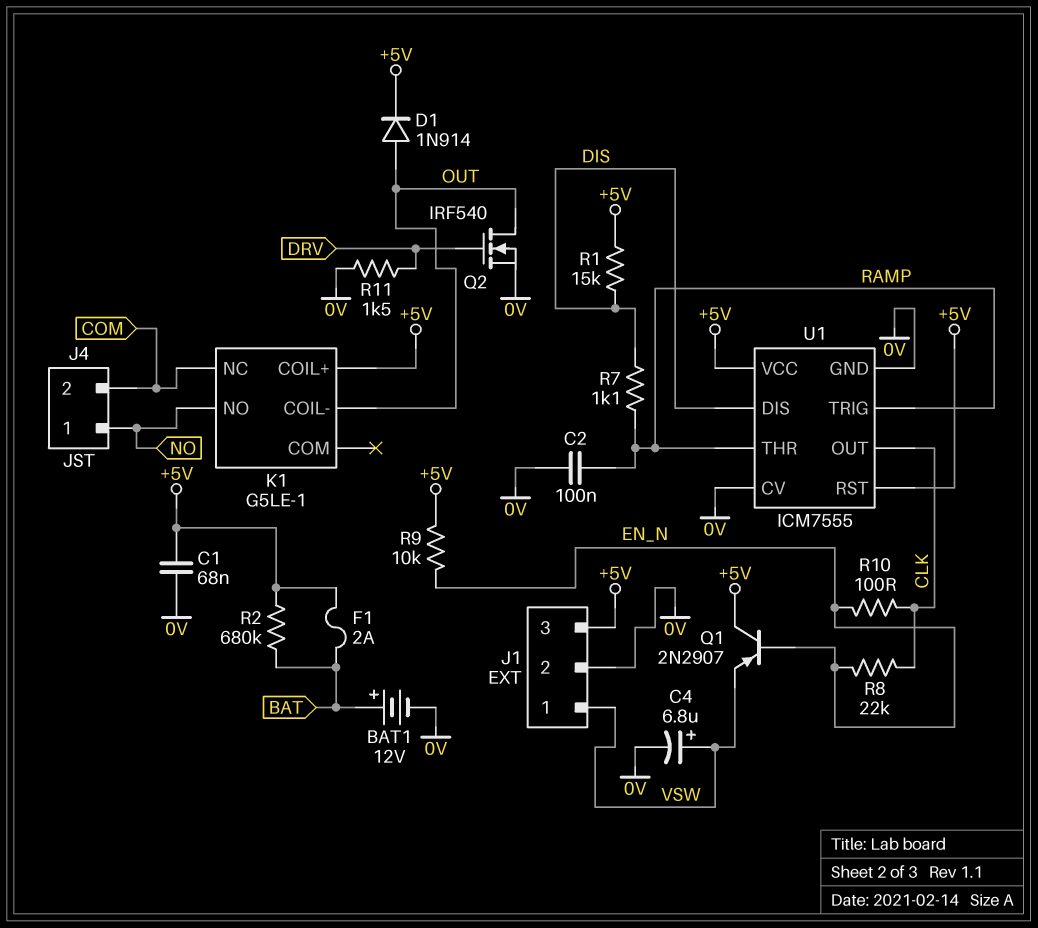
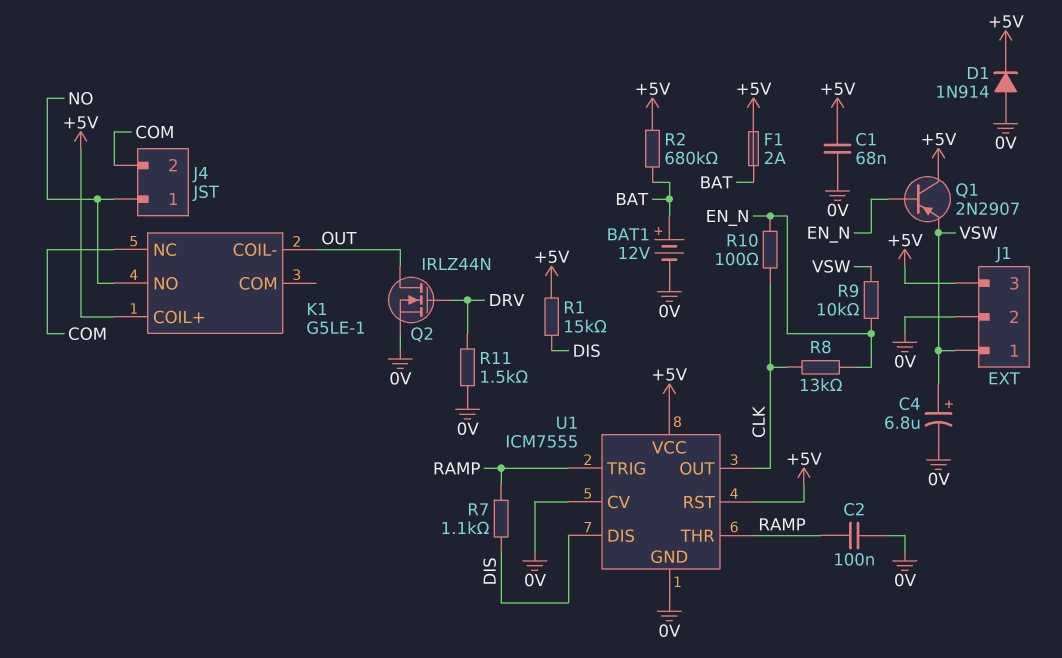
D1: diode 1N914 (A OUT, K +5V) -> diode 1N914 (A 0V, K +5V)
Q2: NMOS IRF540 (G DRV, D OUT, S 0V) -> NMOS IRLZ44N (G DRV, D OUT, S 0V)
R8: 22k (CLK, EN_N) -> 13k (CLK, EN_N)
R9: 10k (+5V, EN_N) -> 10k (EN_N, VSW)

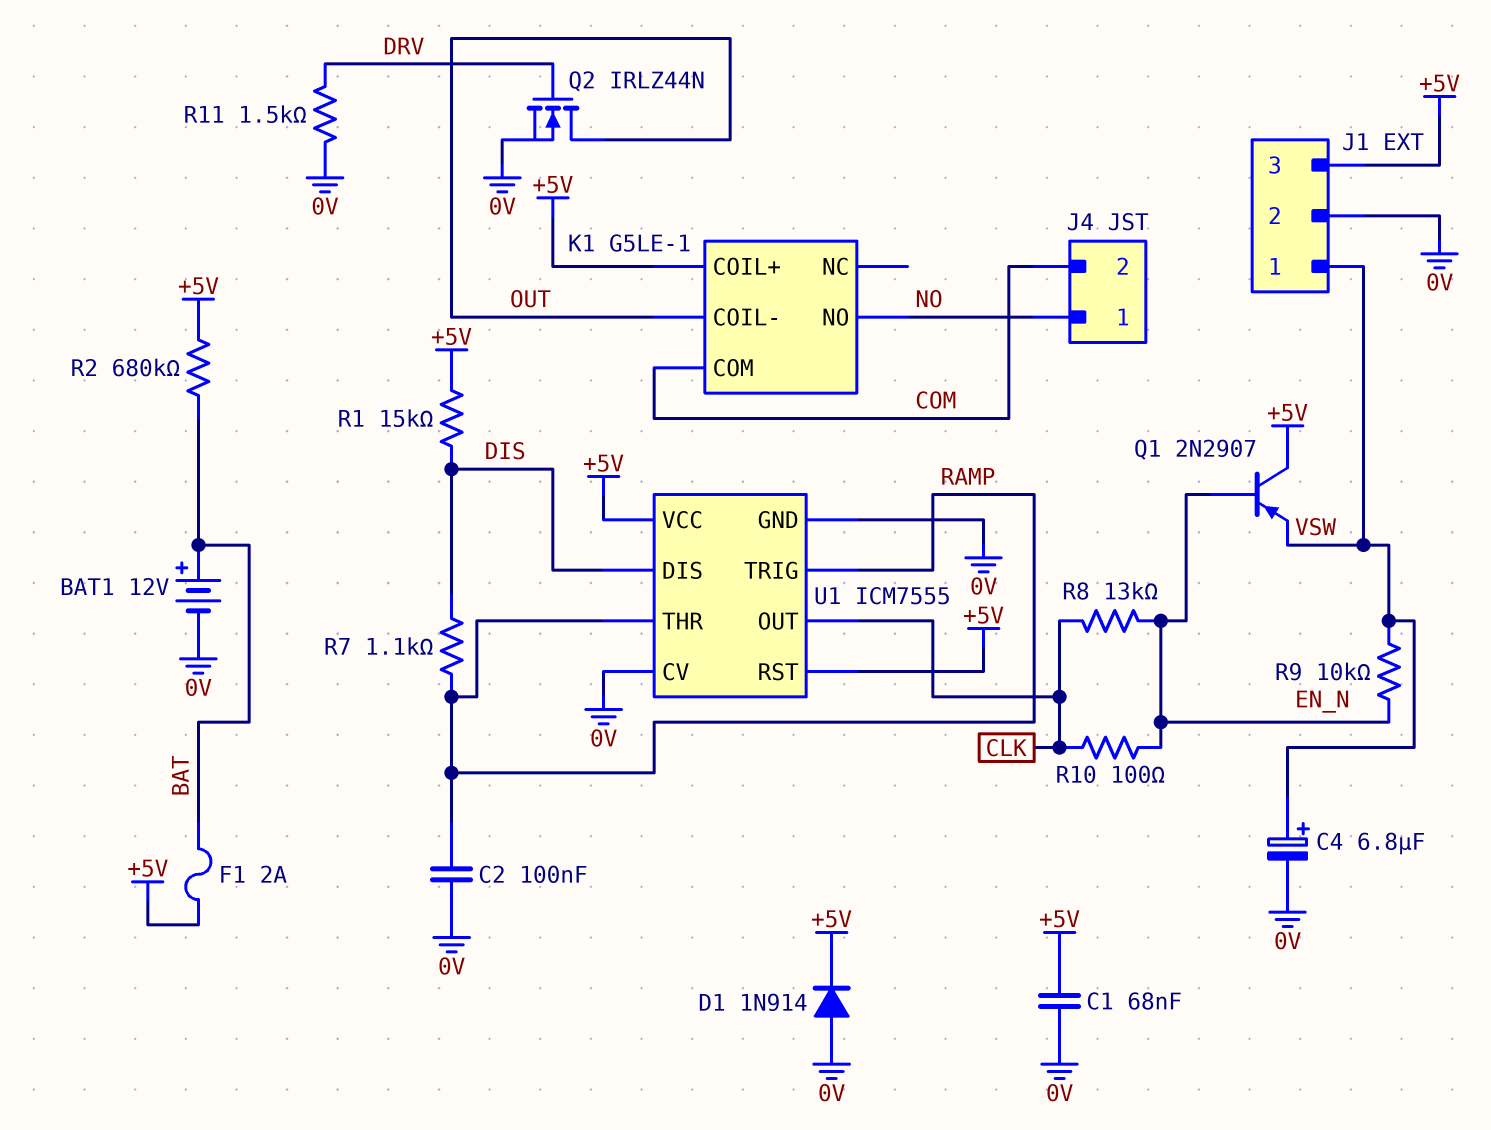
K1 pin COM: none -> COM
K1 pin NC: COM -> none

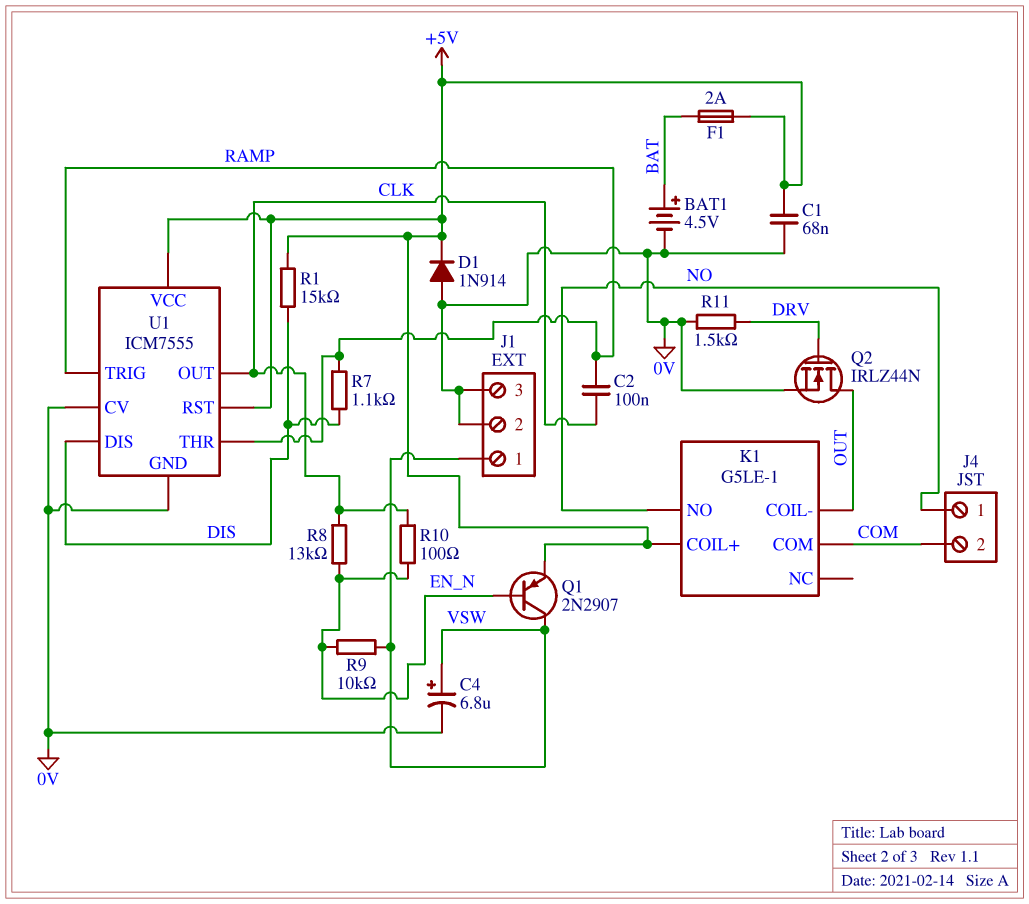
BAT1: 12V (plus BAT, minus 0V) -> 4.5V (plus BAT, minus 0V)
C2: 100nF (0V, RAMP) -> 100nF (CLK, RAMP)
J1 pin 3: +5V -> 0V
Q1: PNP 2N2907 (B EN_N, C +5V, E VSW) -> PNP 2N2907 (B EN_N, C VSW, E +5V)
R2: 680k (+5V, BAT) -> none

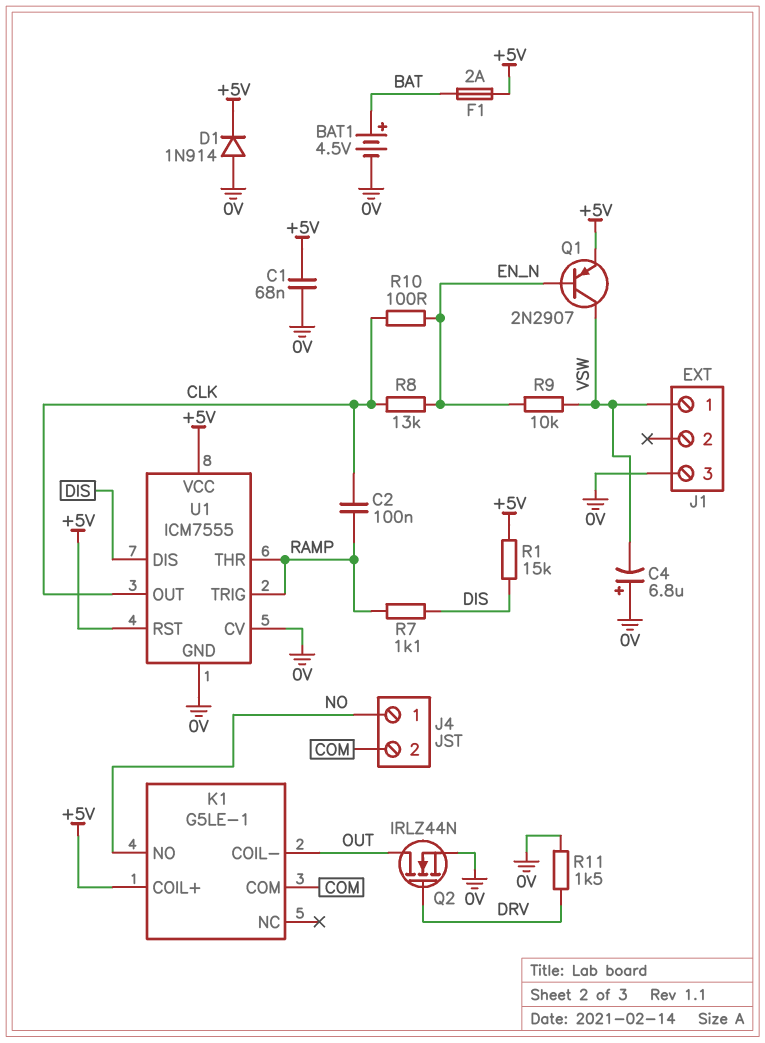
C4: 6.8uF (plus VSW, minus 0V) -> 6.8uF (plus 0V, minus VSW)
J1 pin 2: 0V -> none

